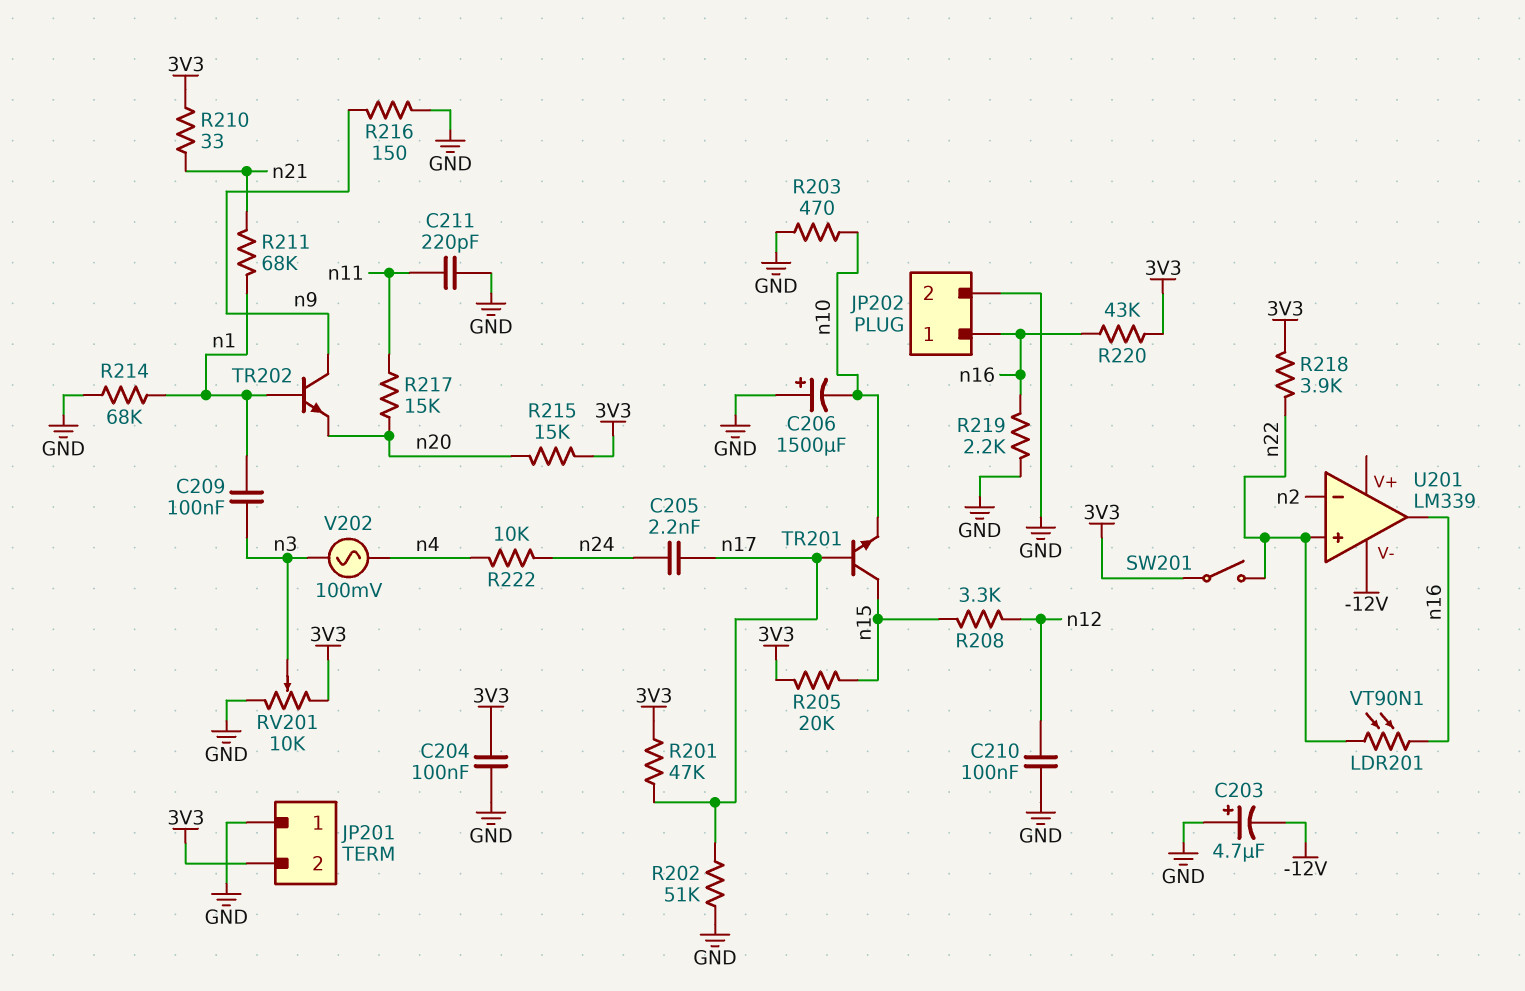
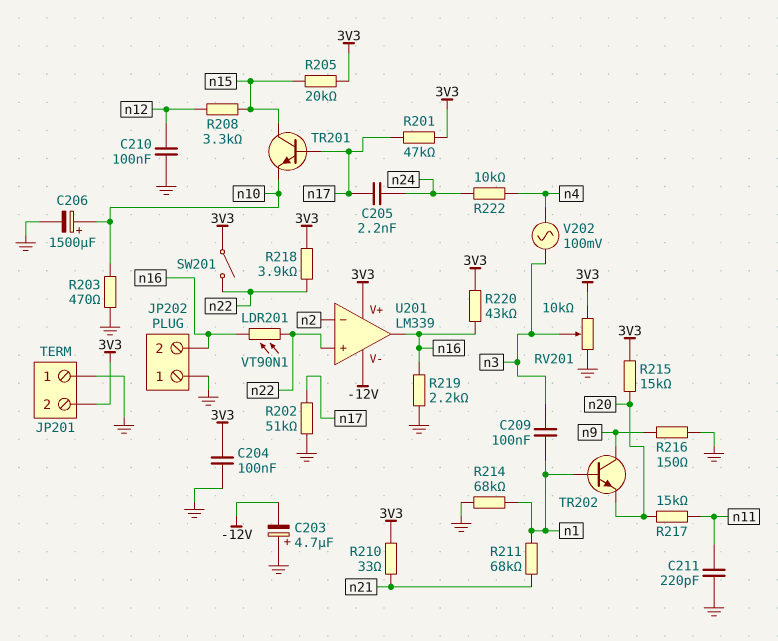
C206: 1500uF (plus GND, minus n10) -> 1500uF (plus n10, minus GND)
JP202 pin 1: n16 -> GND
JP202 pin 2: GND -> n16
U201 pin V+: none -> 3V3

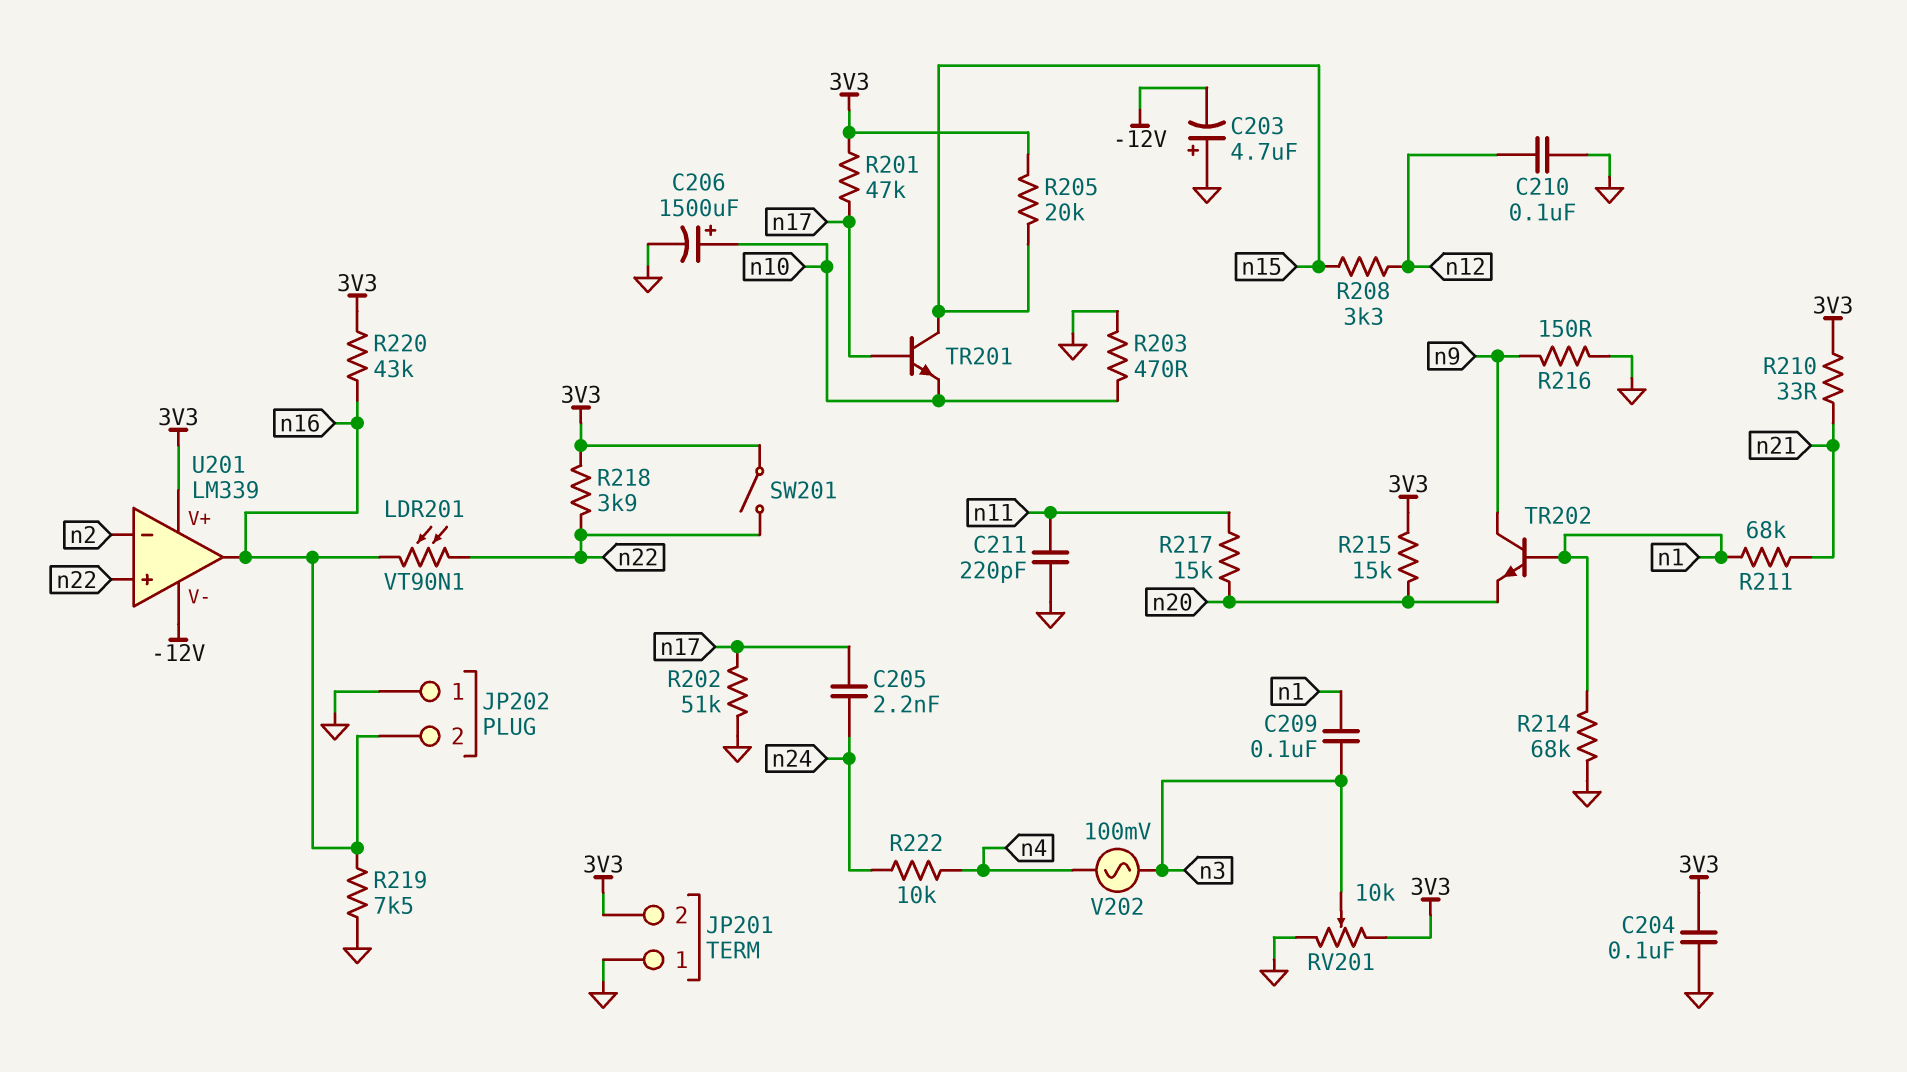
R219: 2.2k (GND, n16) -> 7.5k (GND, n16)

